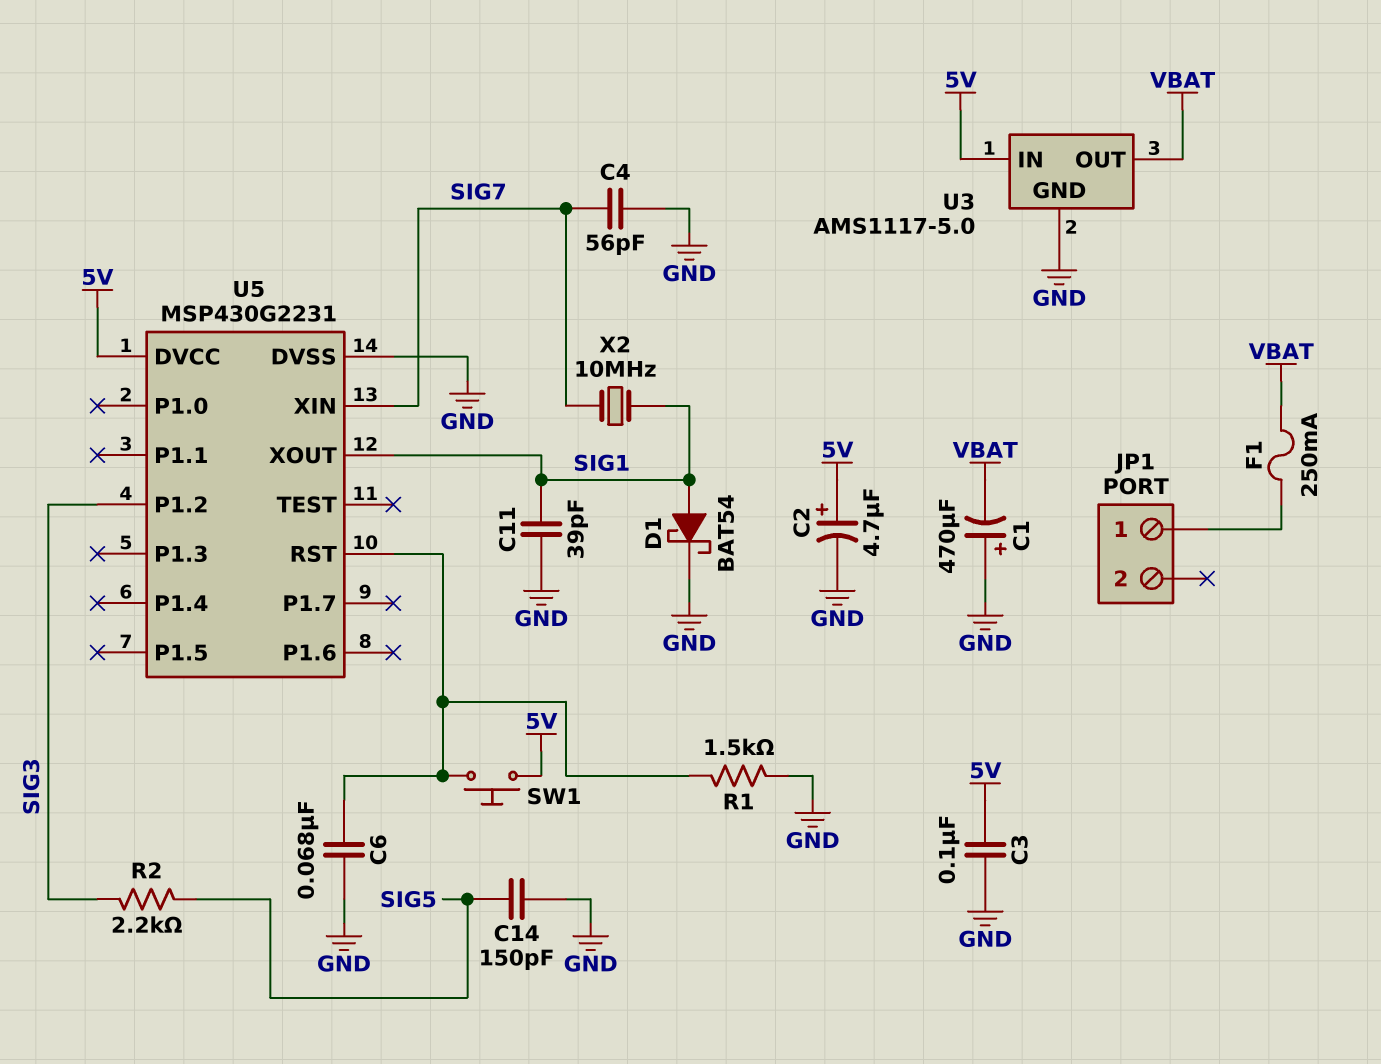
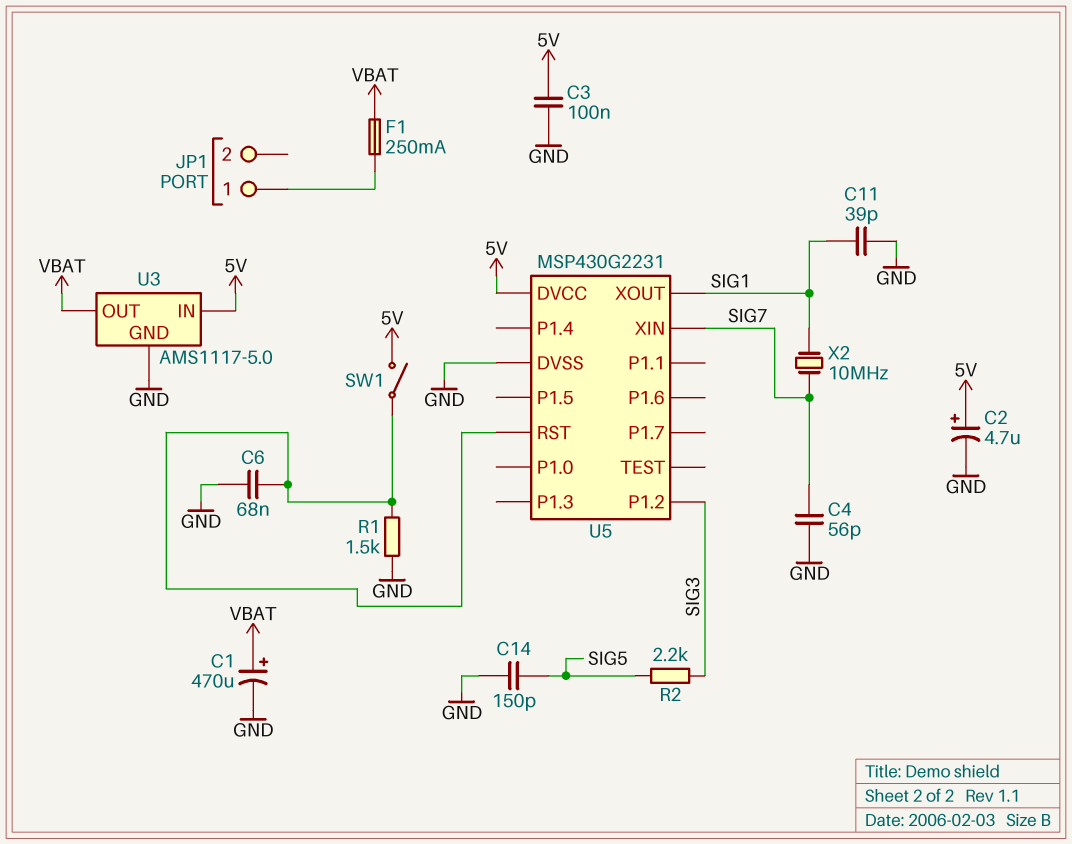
C1: 470uF (plus GND, minus VBAT) -> 470uF (plus VBAT, minus GND)
D1: schottky BAT54 (A SIG1, K GND) -> none
SW1: button (5V, U5/RST) -> switch (5V, U5/RST)

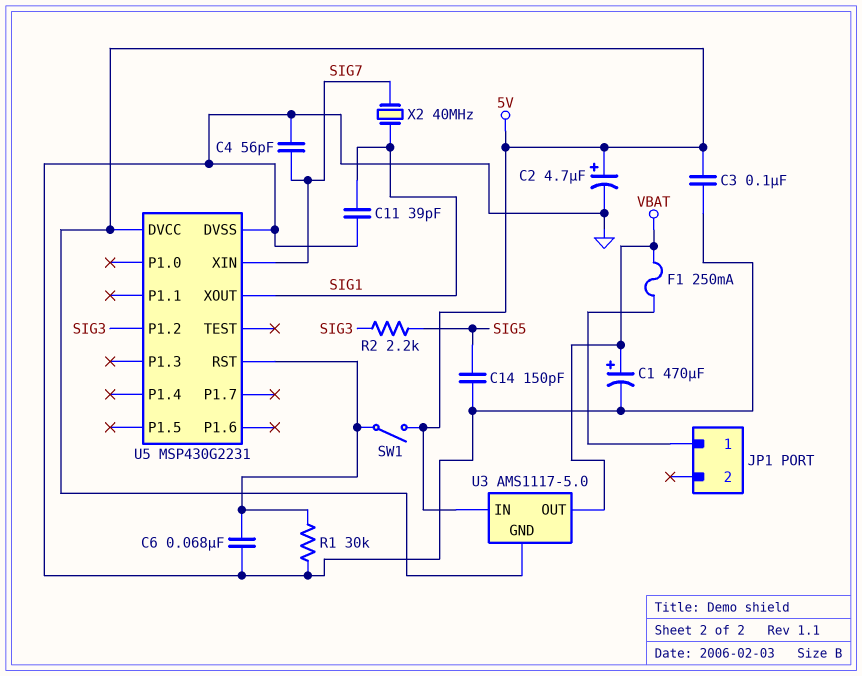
R1: 1.5k (GND, U5/RST) -> 30k (GND, U5/RST)
U3 pin GND: GND -> 5V
X2: 10MHz (SIG1, SIG7) -> 40MHz (SIG1, SIG7)

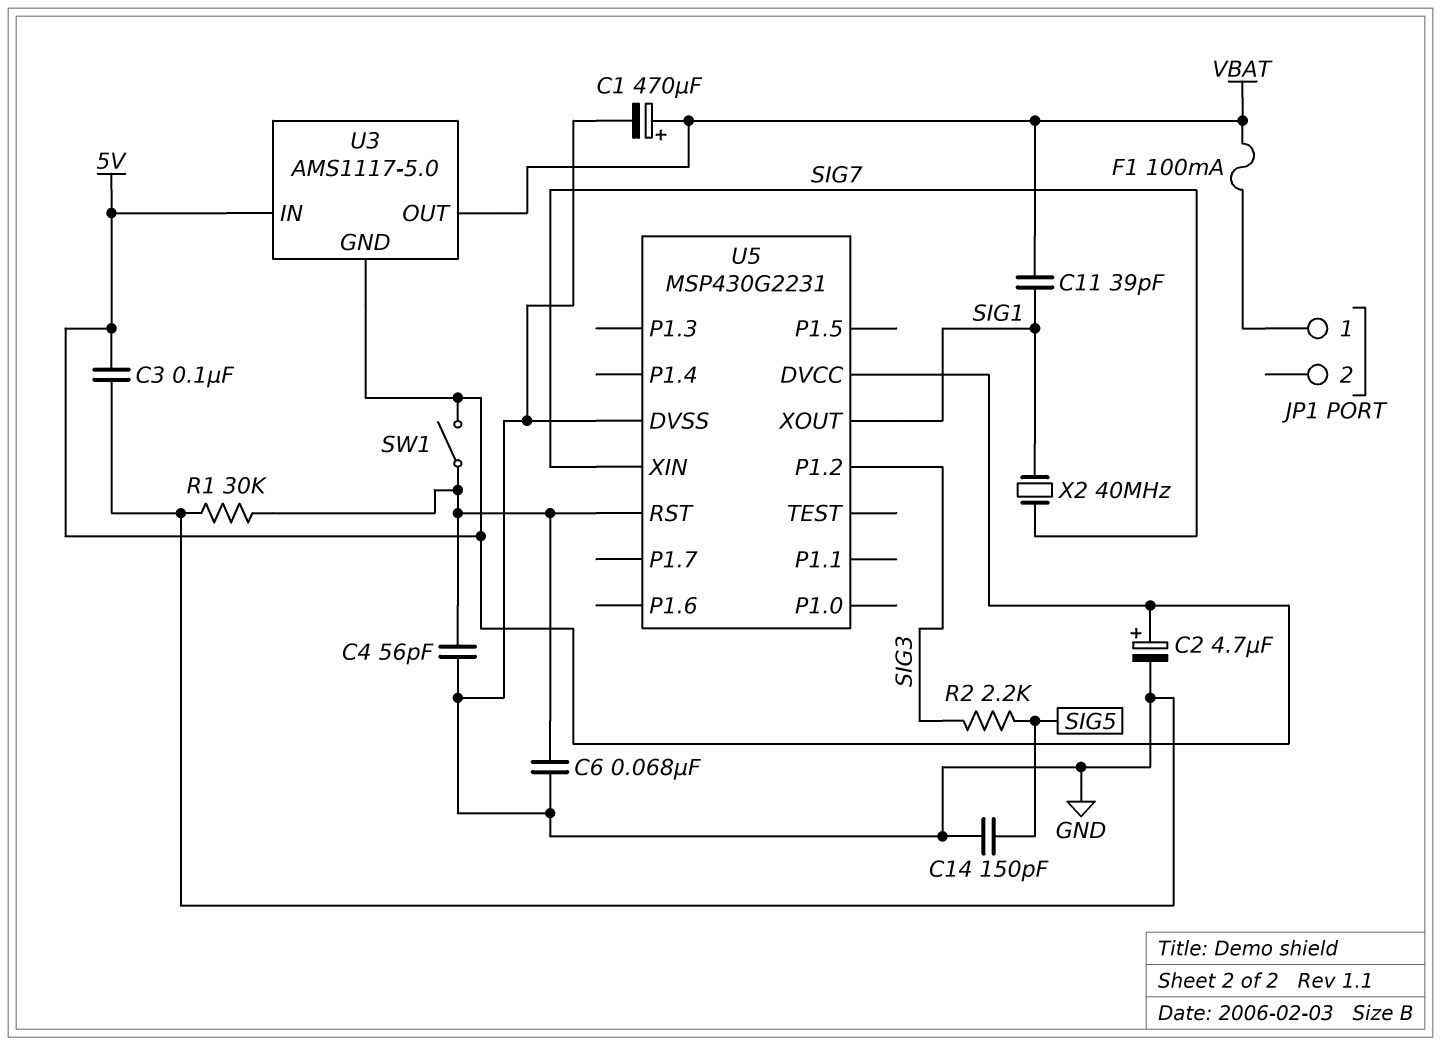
C4: 56pF (GND, SIG7) -> 56pF (GND, U5/RST)
C11: 39pF (GND, SIG1) -> 39pF (SIG1, VBAT)
F1: 250mA (JP1/1, VBAT) -> 100mA (JP1/1, VBAT)

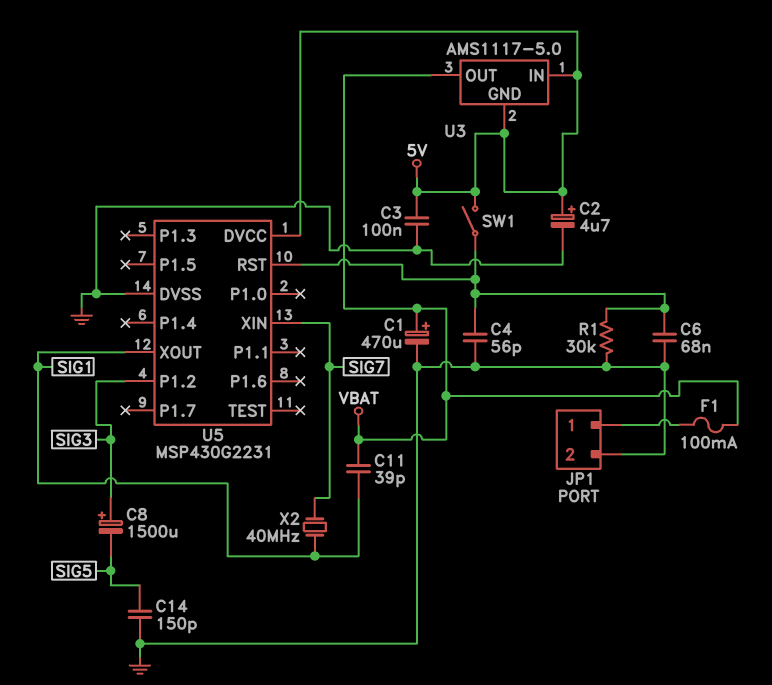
C8: none -> 1500uF (plus SIG3, minus SIG5)
JP1 pin 2: none -> GND
R2: 2.2k (SIG3, SIG5) -> none

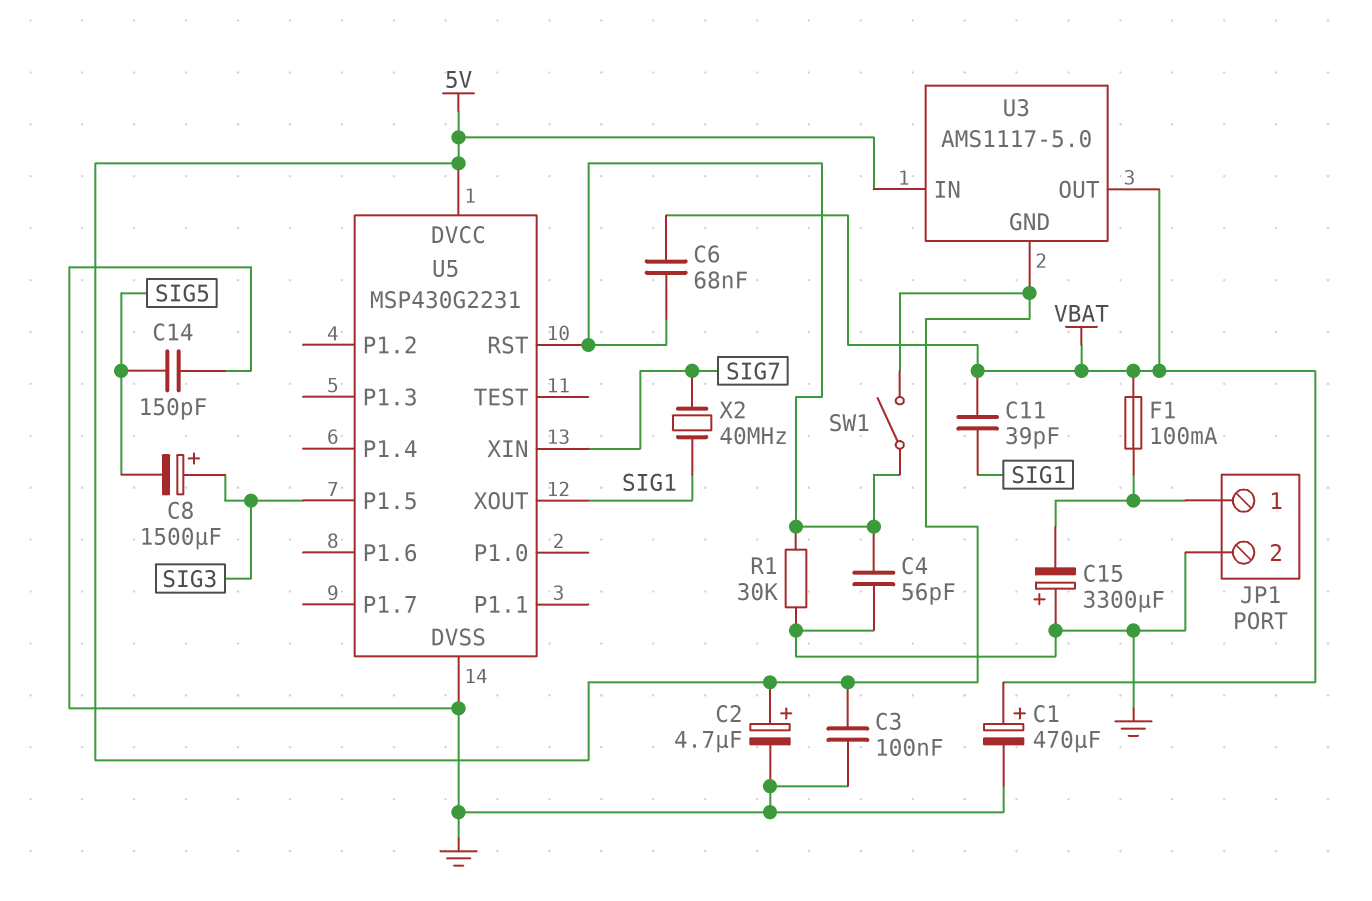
C6: 68nF (GND, U5/RST) -> 68nF (U5/RST, VBAT)
C15: none -> 3300uF (plus GND, minus JP1/1)
U5 pin P1.2: SIG3 -> none
U5 pin P1.5: none -> SIG3

